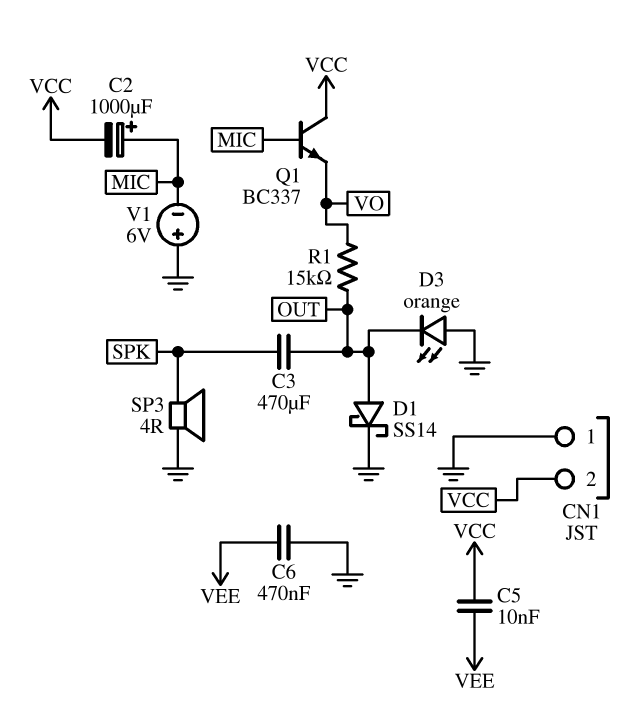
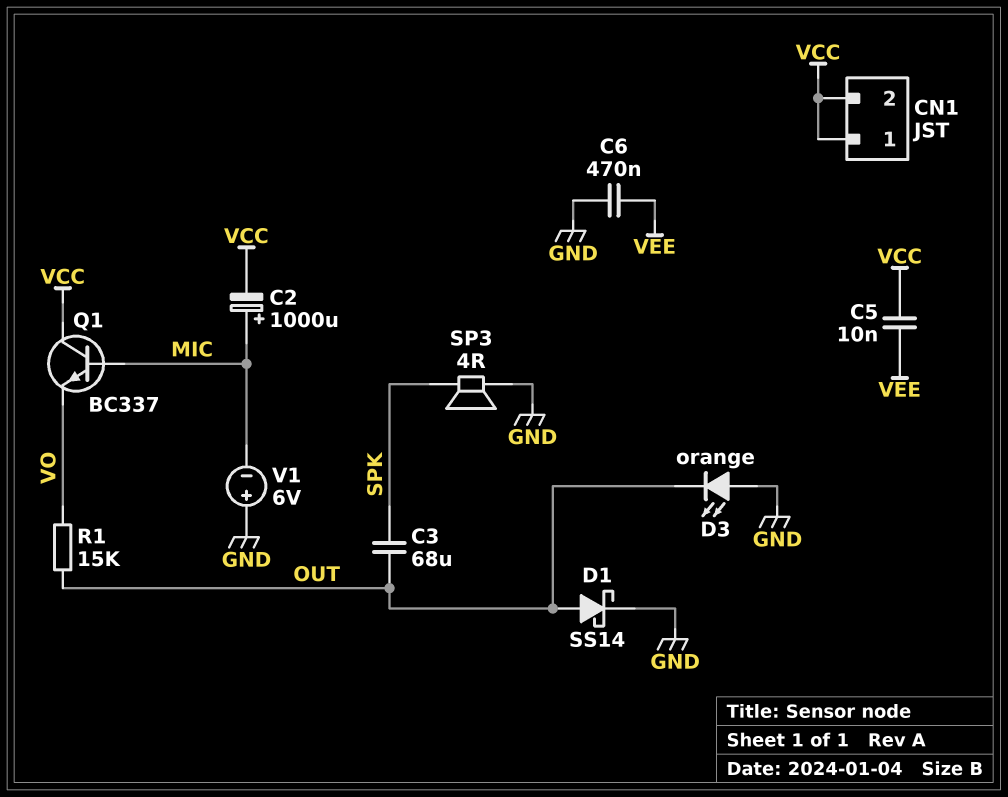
C3: 470uF (OUT, SPK) -> 68uF (OUT, SPK)
CN1 pin 1: GND -> VCC

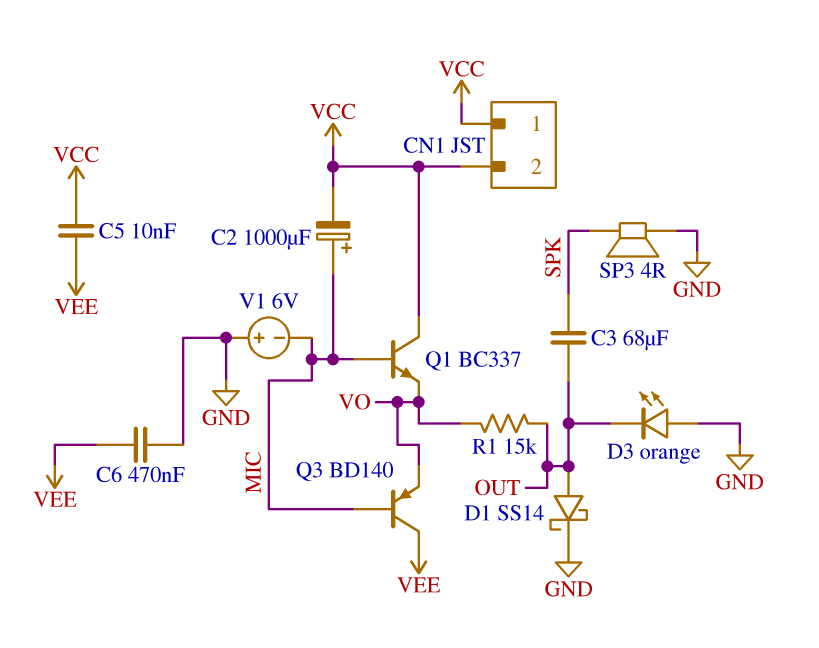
Q3: none -> PNP BD140 (B MIC, C VEE, E VO)

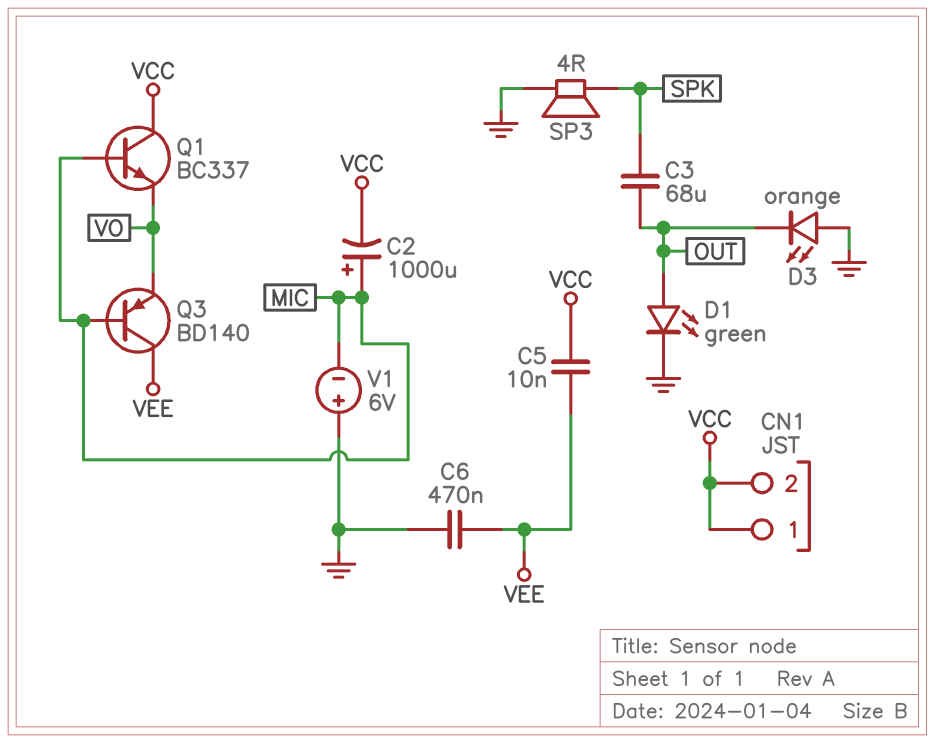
D1: schottky SS14 (A OUT, K GND) -> LED green (A OUT, K GND)
R1: 15k (OUT, VO) -> none

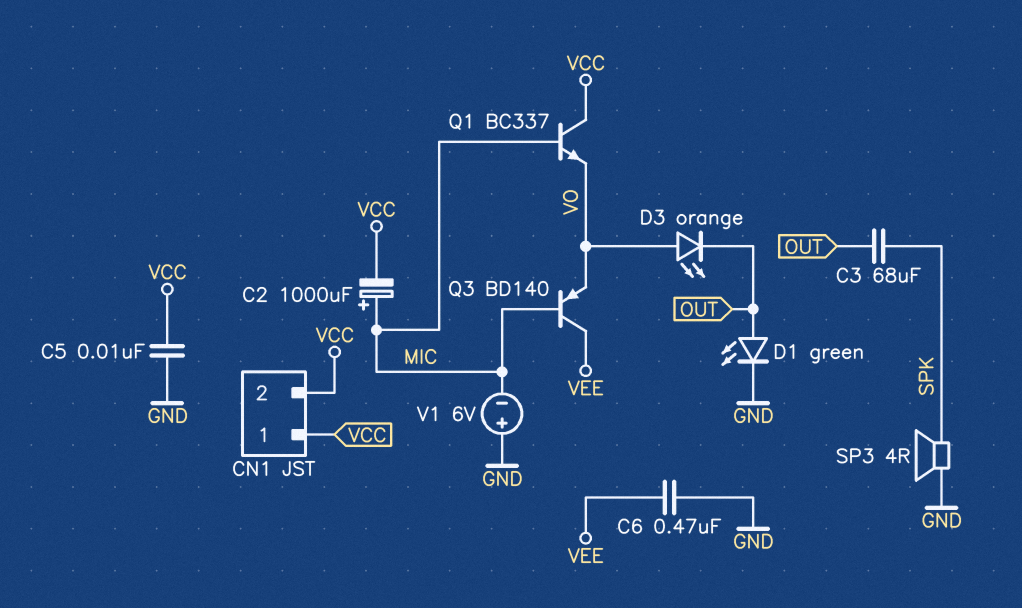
C5: 10nF (VCC, VEE) -> 10nF (GND, VCC)
D3: LED orange (A GND, K OUT) -> LED orange (A VO, K OUT)

